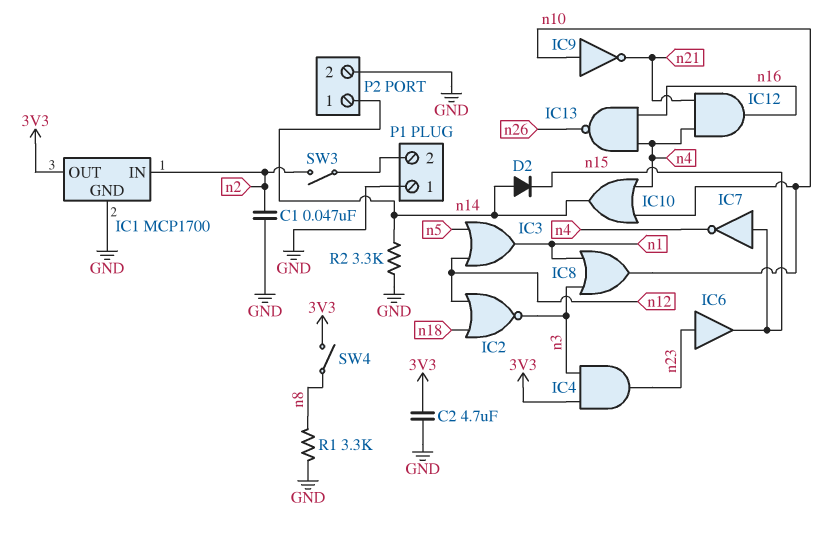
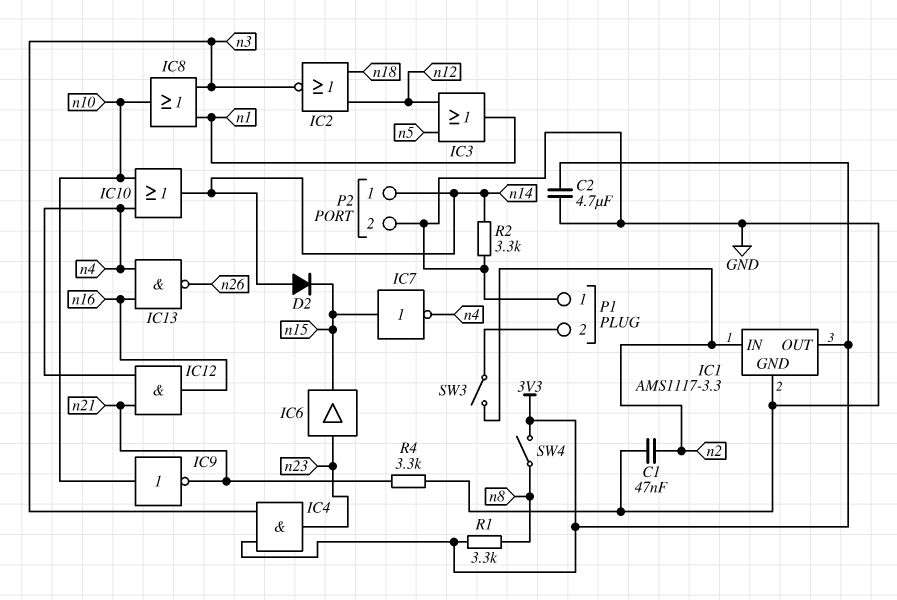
IC1: MCP1700 -> AMS1117-3.3
R1: 3.3k (GND, n8) -> 3.3k (3V3, n8)
R4: none -> 3.3k (GND, n21)

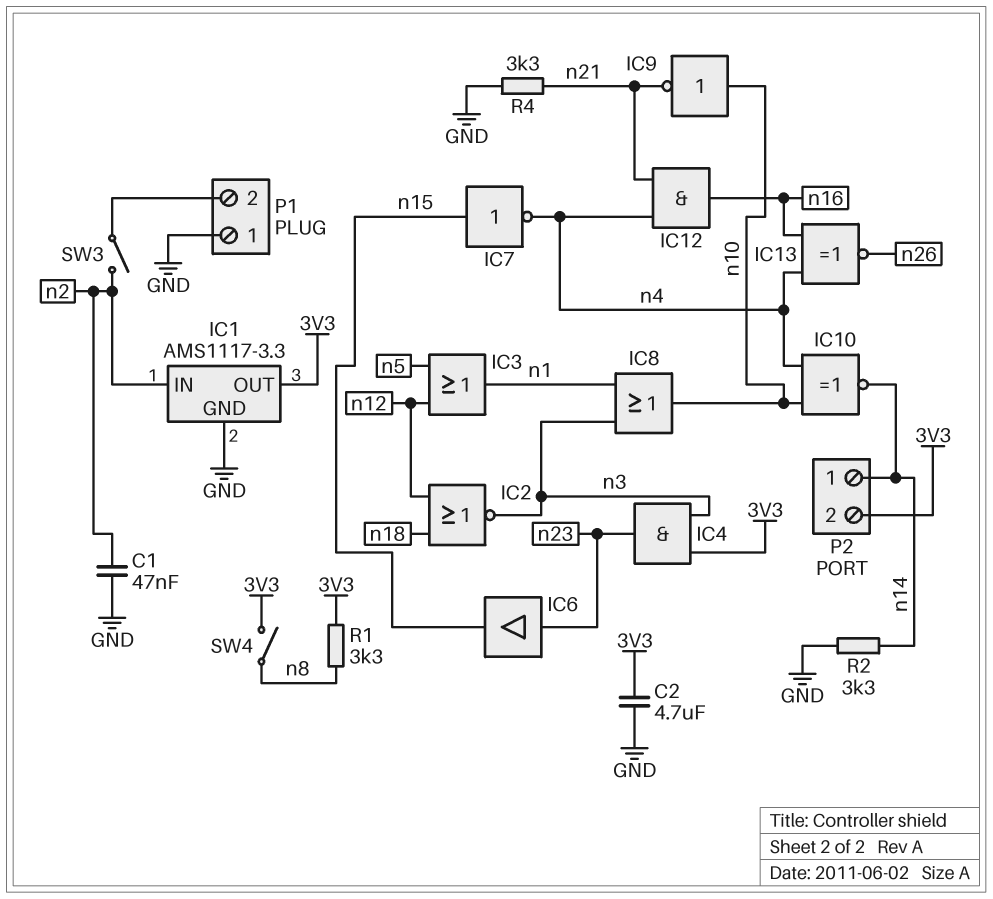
D2: diode (A n14, K n15) -> none
IC10: OR (in n4, in n10, out n14) -> XNOR (in n4, in n10, out n14)
IC13: NAND (in n4, in n16, out n26) -> XNOR (in n4, in n16, out n26)
P2 pin 2: GND -> 3V3

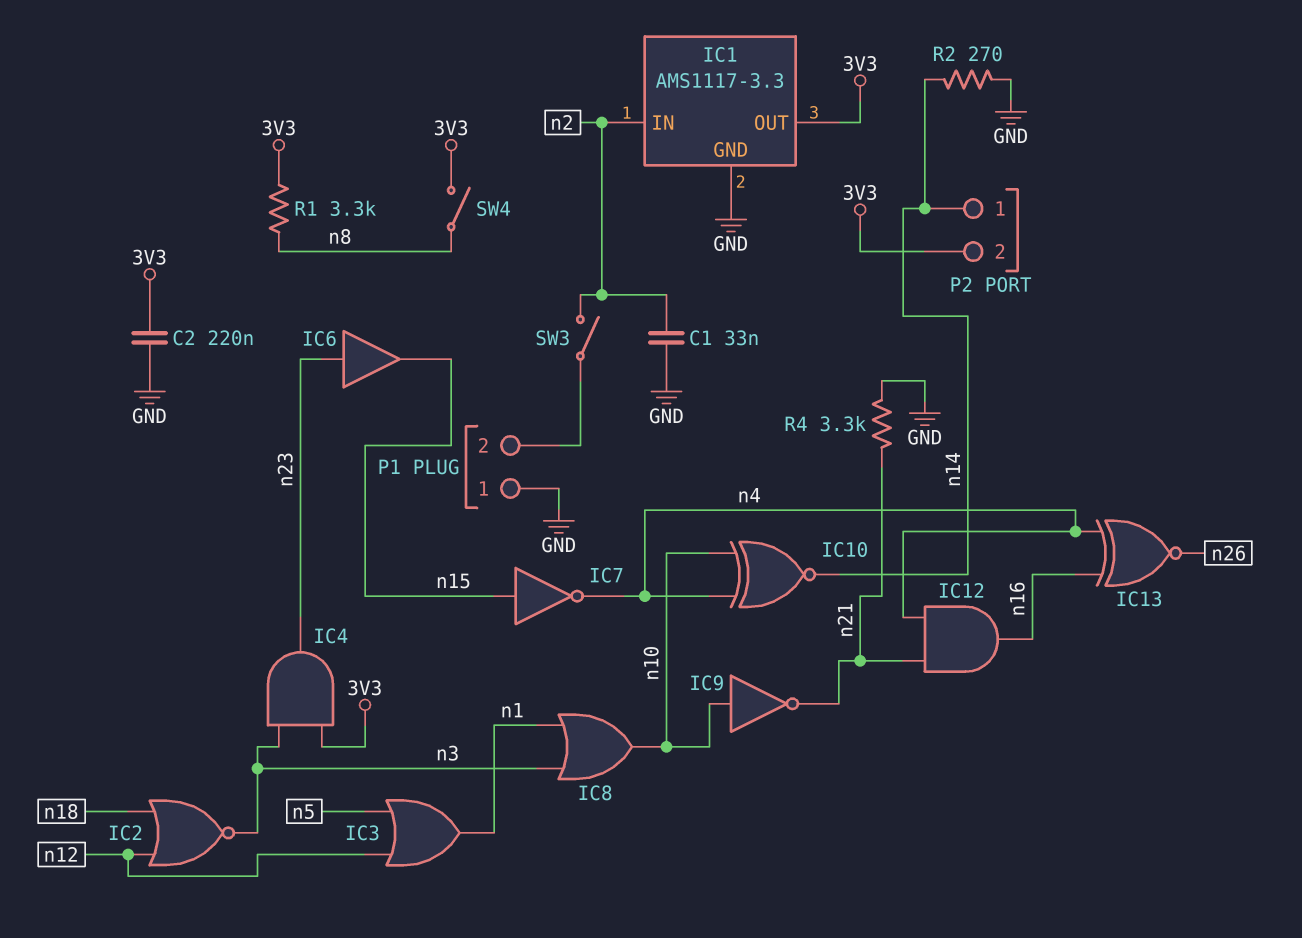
C1: 47nF (GND, n2) -> 33nF (GND, n2)
C2: 4.7uF (3V3, GND) -> 220nF (3V3, GND)
R2: 3.3k (GND, n14) -> 270 (GND, n14)

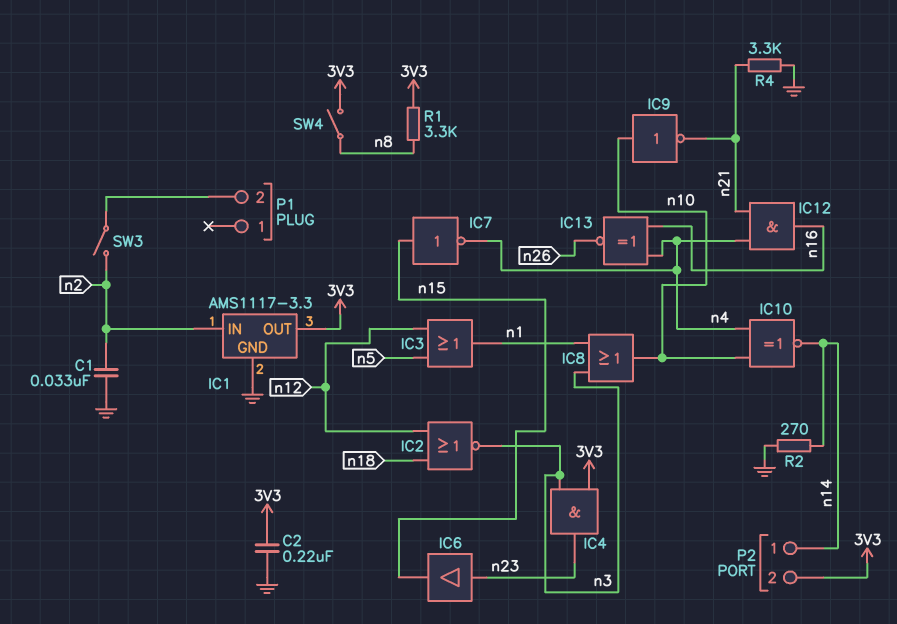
P1 pin 1: GND -> none

